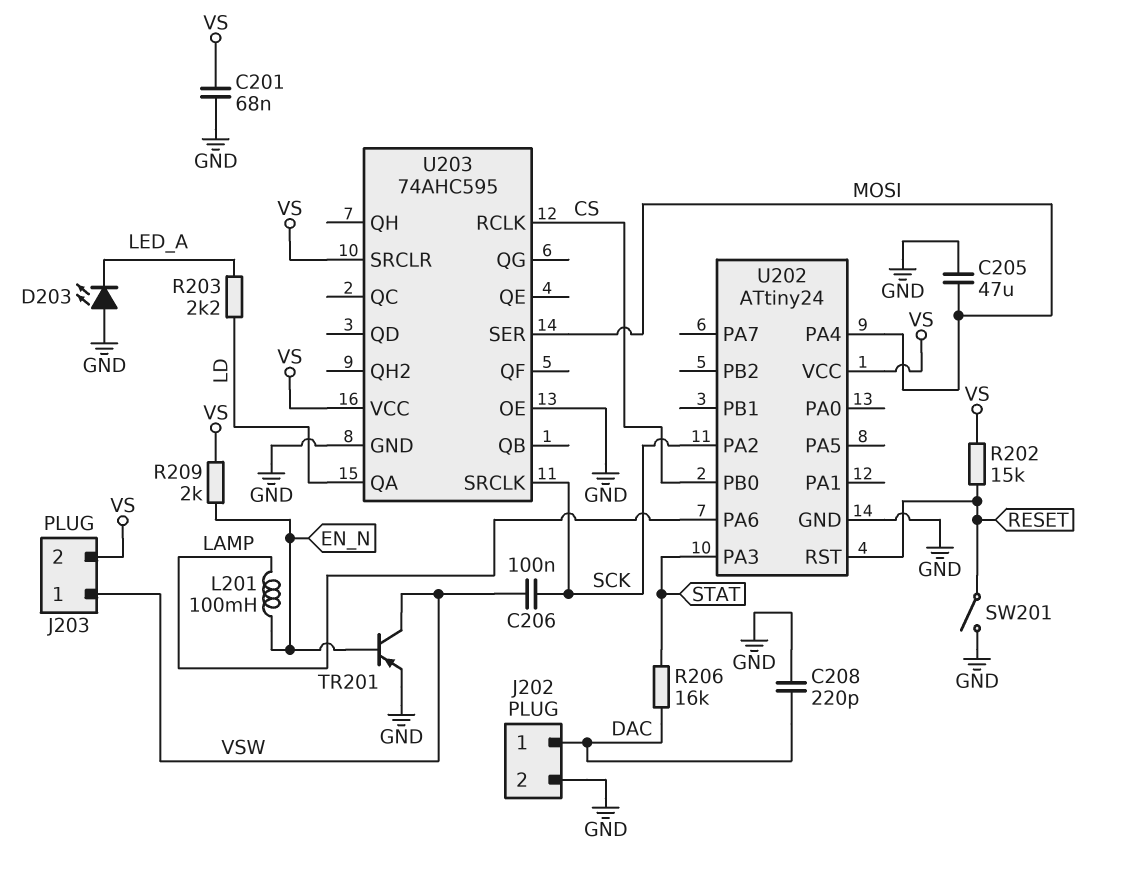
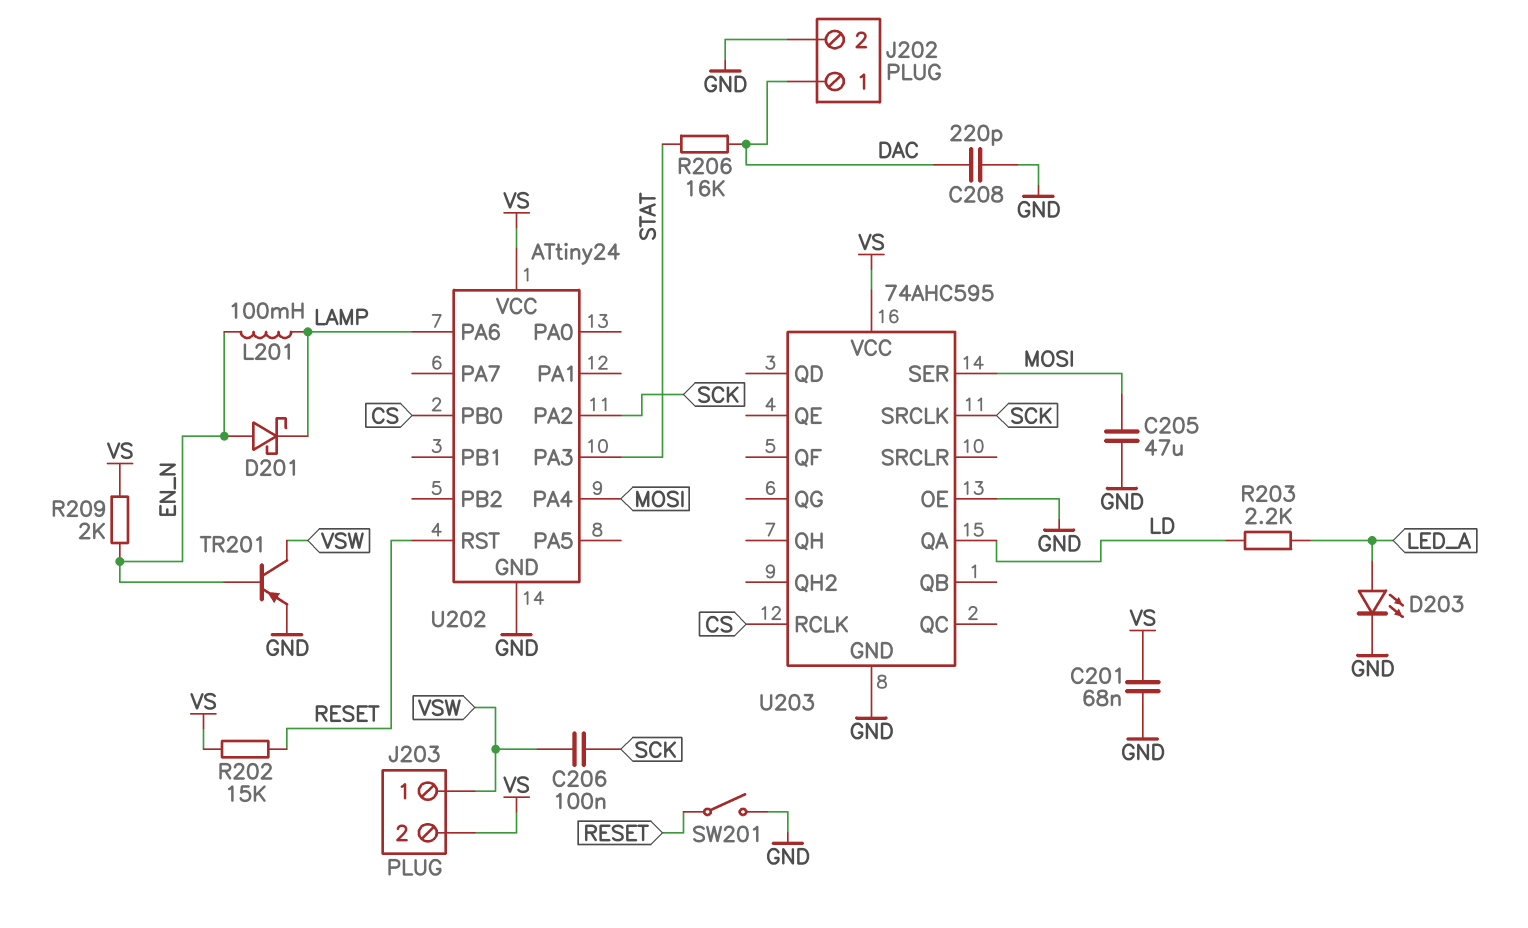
D201: none -> schottky (A EN_N, K LAMP)
D203: LED (A GND, K LED_A) -> LED (A LED_A, K GND)
U203 pin SRCLR: VS -> none

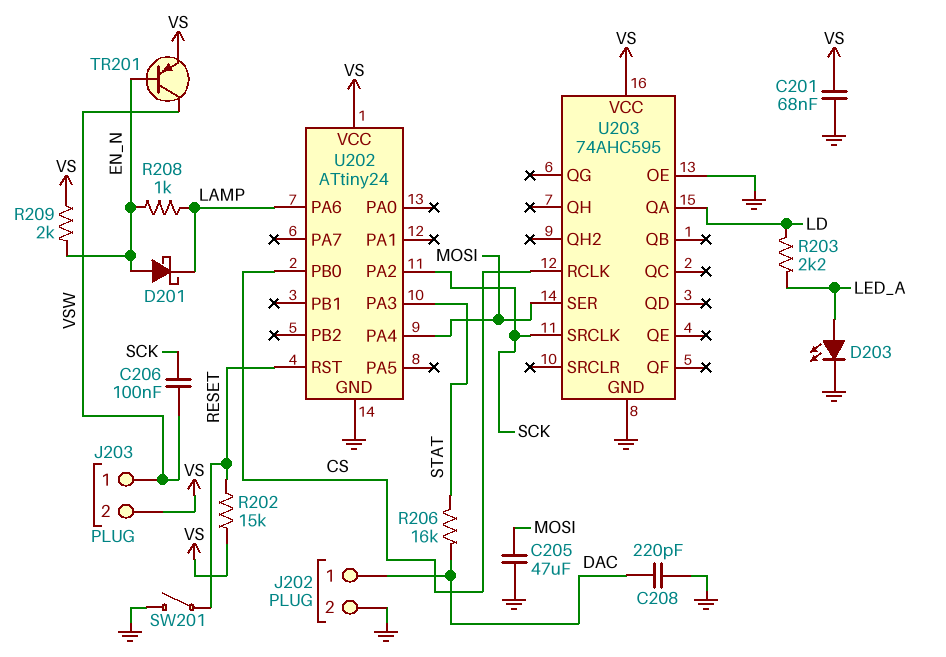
L201: 100mH (EN_N, LAMP) -> none
R208: none -> 1k (EN_N, LAMP)
TR201: PNP (B EN_N, C VSW, E GND) -> PNP (B EN_N, C VSW, E VS)

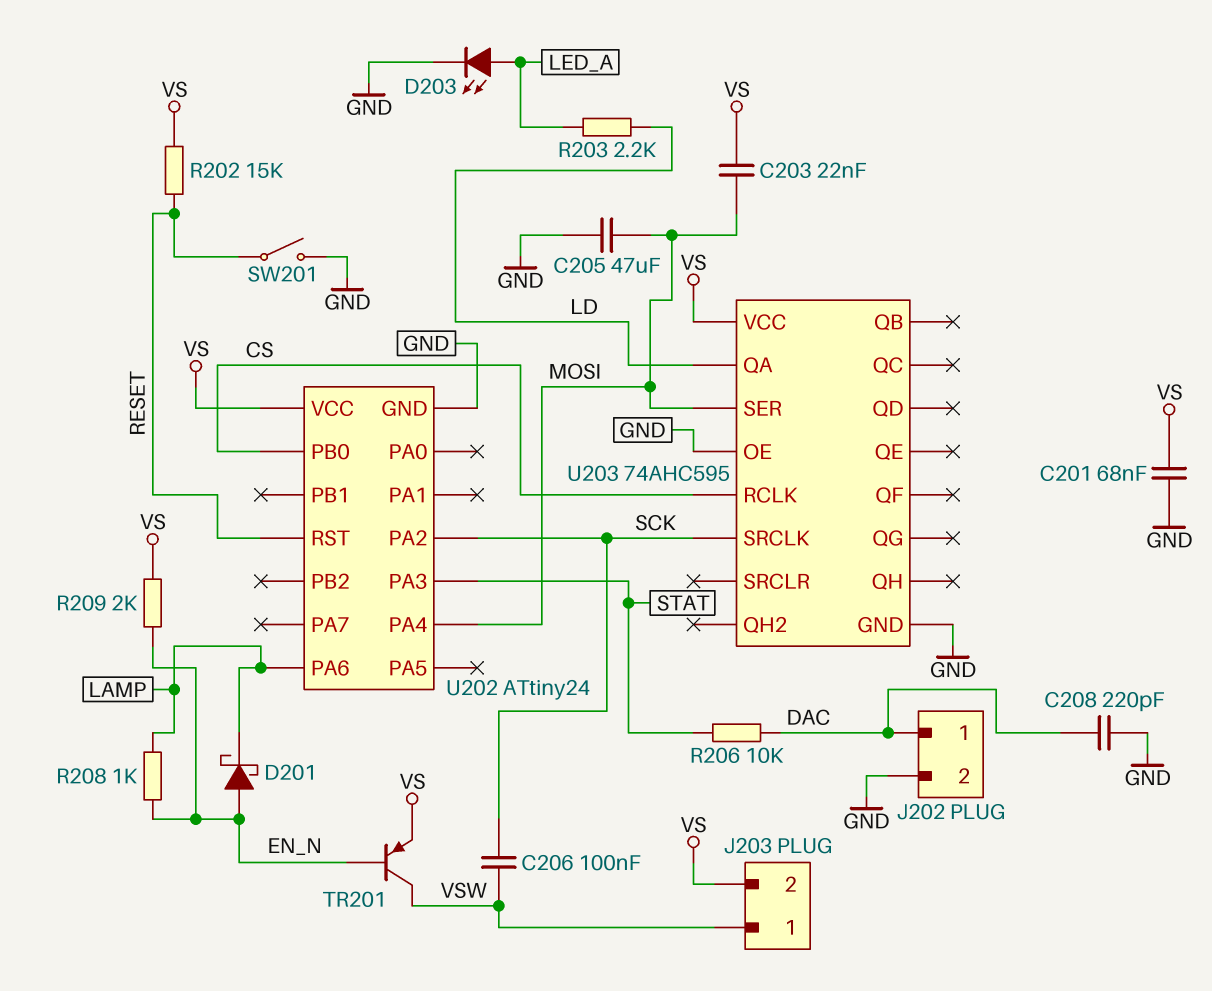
C203: none -> 22nF (MOSI, VS)
R206: 16k (DAC, STAT) -> 10k (DAC, STAT)

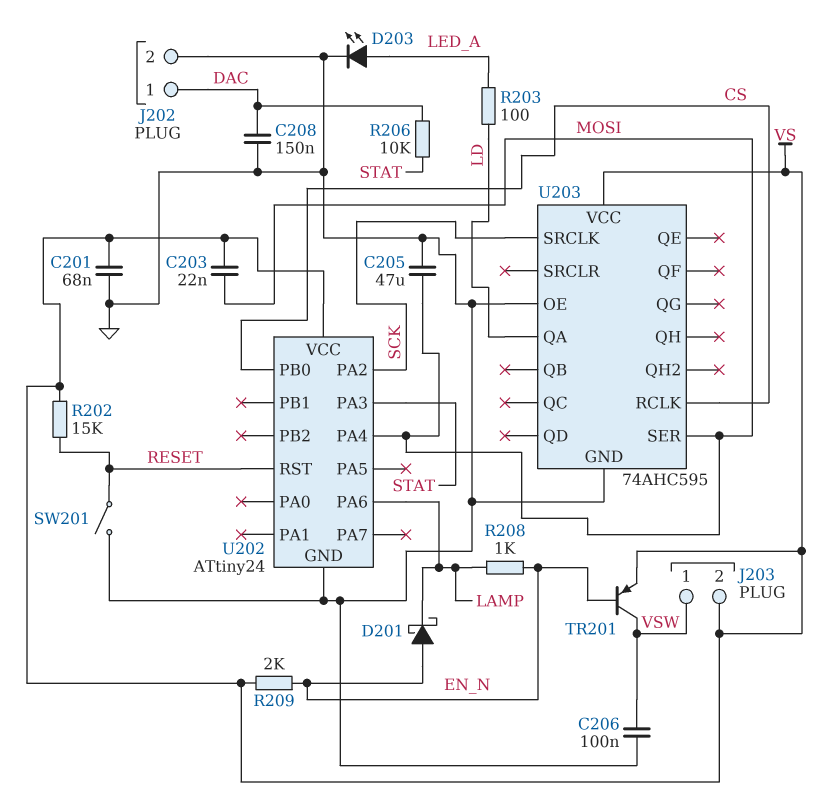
C206: 100nF (SCK, VSW) -> 100nF (GND, VSW)
C208: 220pF (DAC, GND) -> 150nF (DAC, GND)
R203: 2.2k (LD, LED_A) -> 100 (LD, LED_A)

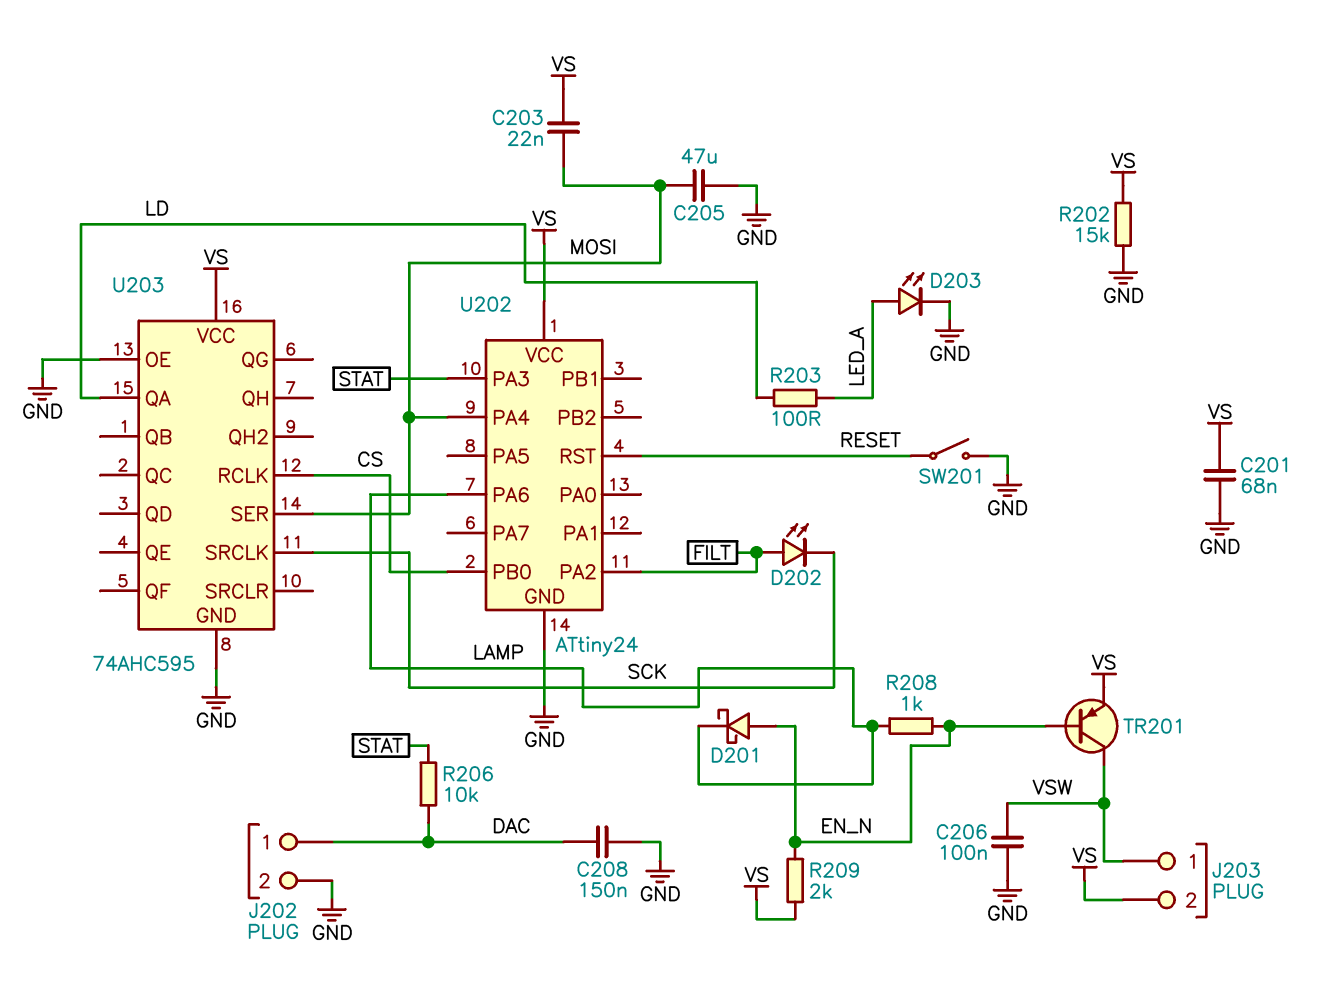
D202: none -> LED (A FILT, K SCK)
R202: 15k (RESET, VS) -> 15k (GND, VS)
U202 pin PA2: SCK -> FILT

